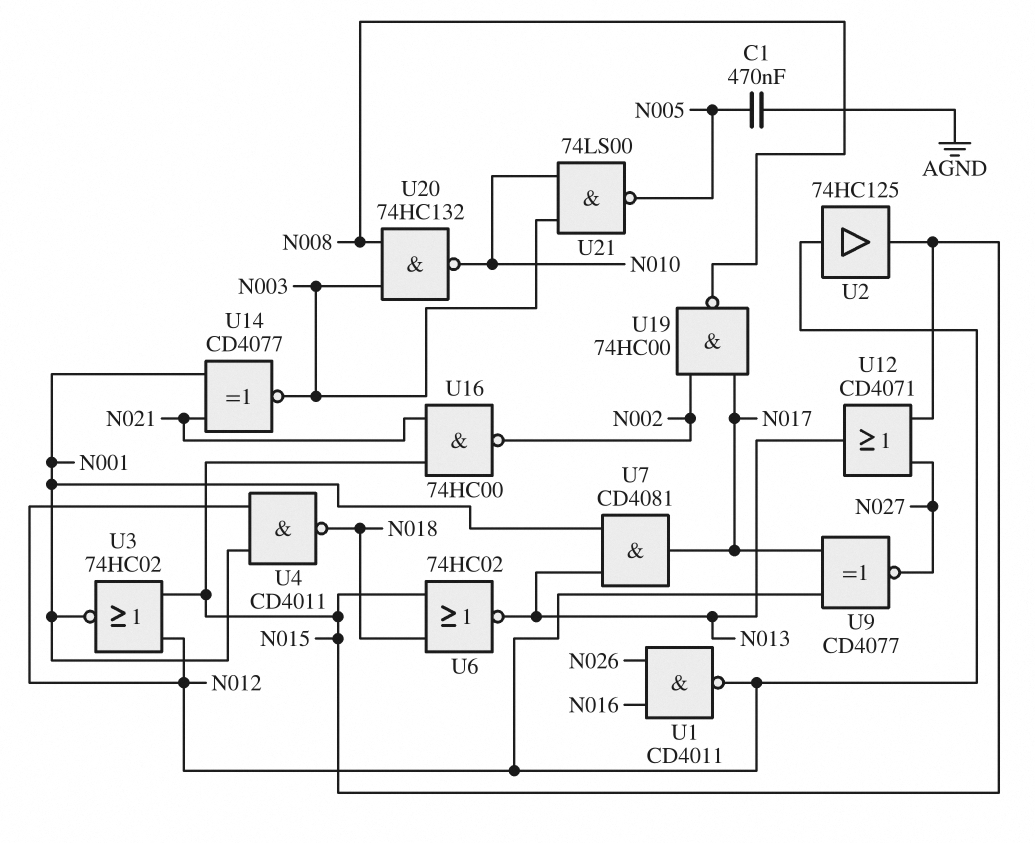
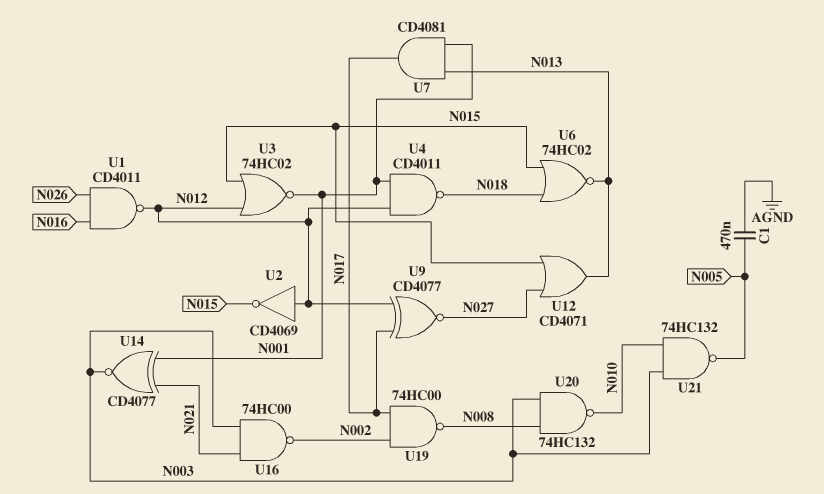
U2: buffer 74HC125 (in N012, out N015) -> NOT CD4069 (in N012, out N015)
U16: NAND 74HC00 (in N015, in N021, out N002) -> NAND 74HC00 (in N003, in N021, out N002)
U21: NAND 74LS00 (in N003, in N010, out N005) -> NAND 74HC132 (in N003, in N010, out N005)

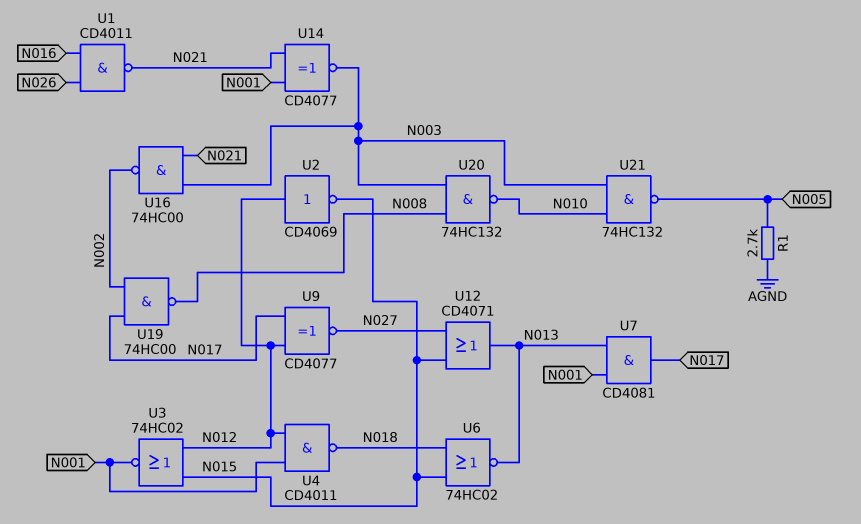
C1: 470nF (AGND, N005) -> none
R1: none -> 2.7k (AGND, N005)
U1: NAND CD4011 (in N016, in N026, out N012) -> NAND CD4011 (in N016, in N026, out N021)

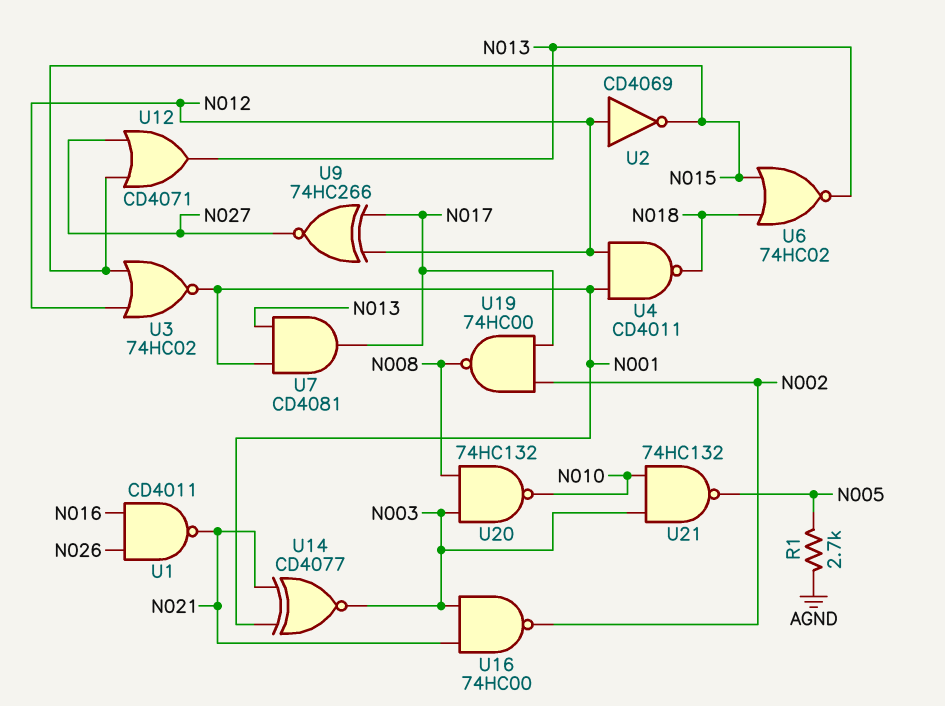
U9: XNOR CD4077 (in N012, in N017, out N027) -> XNOR 74HC266 (in N012, in N017, out N027)

